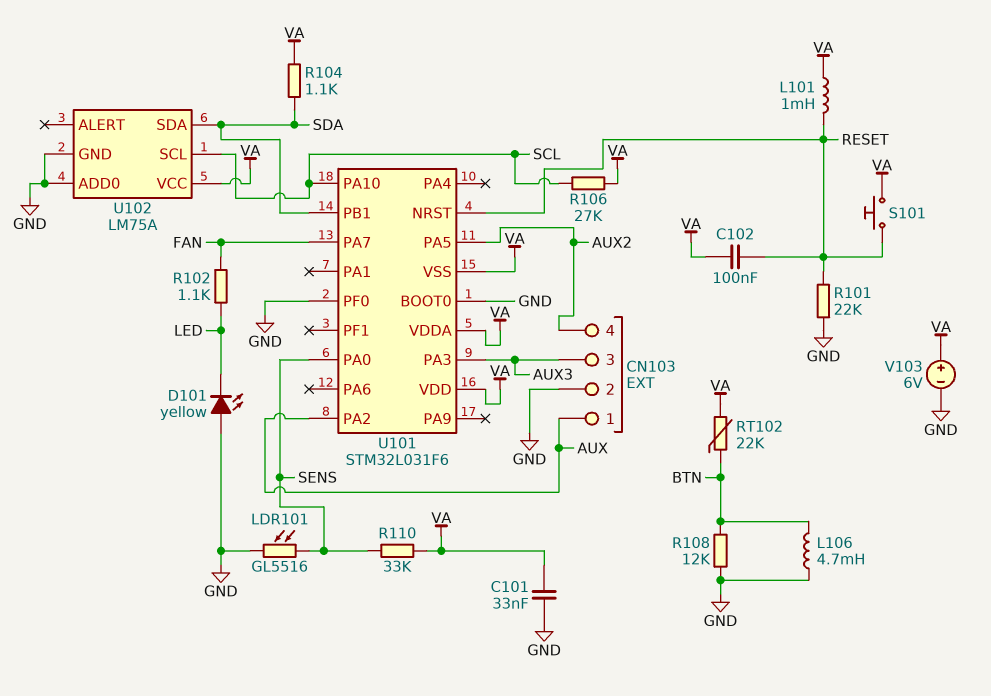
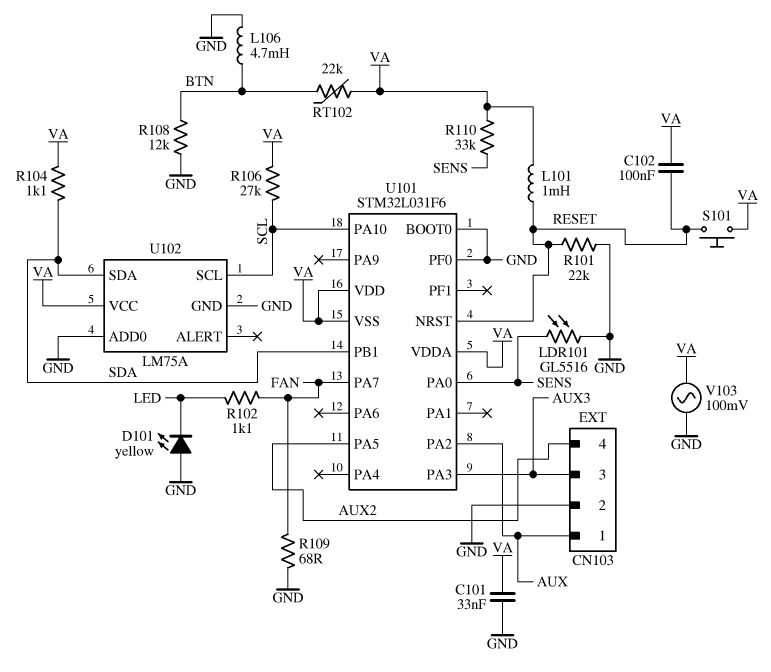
R109: none -> 68 (FAN, GND)
V103: 6V (plus VA, minus GND) -> AC 100mV (GND, VA)

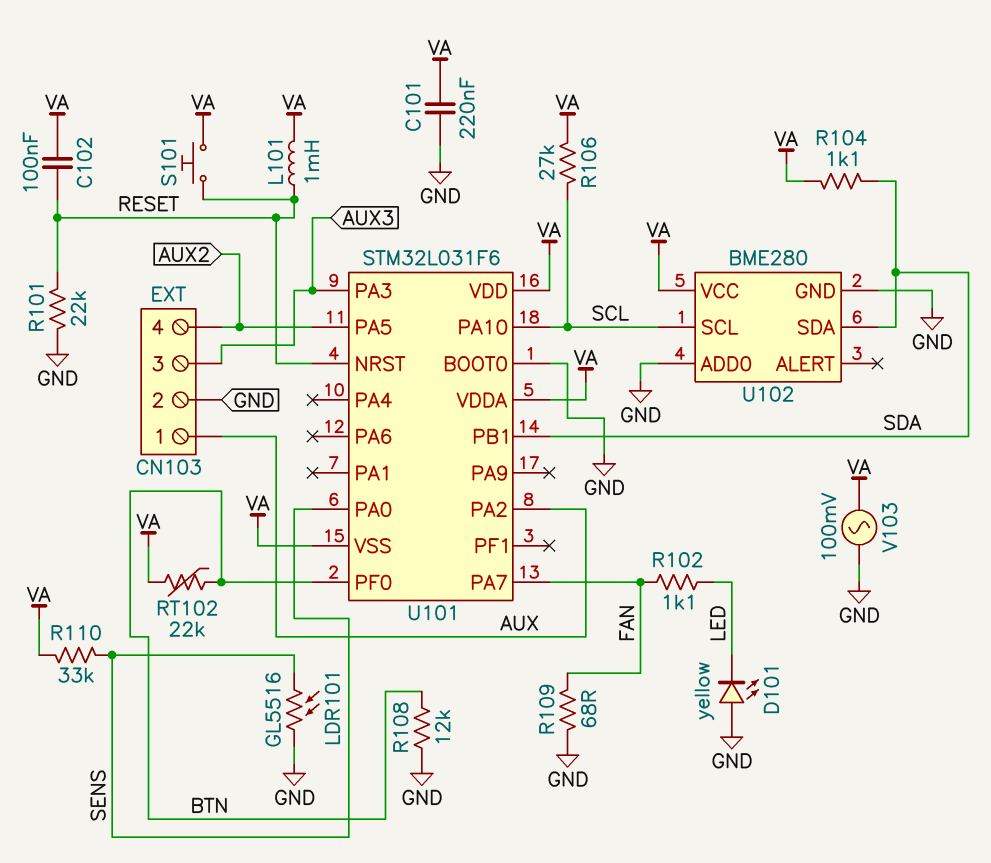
C101: 33nF (GND, VA) -> 220nF (GND, VA)
L106: 4.7mH (BTN, GND) -> none
U101 pin PF0: GND -> BTN
U102: LM75A -> BME280

